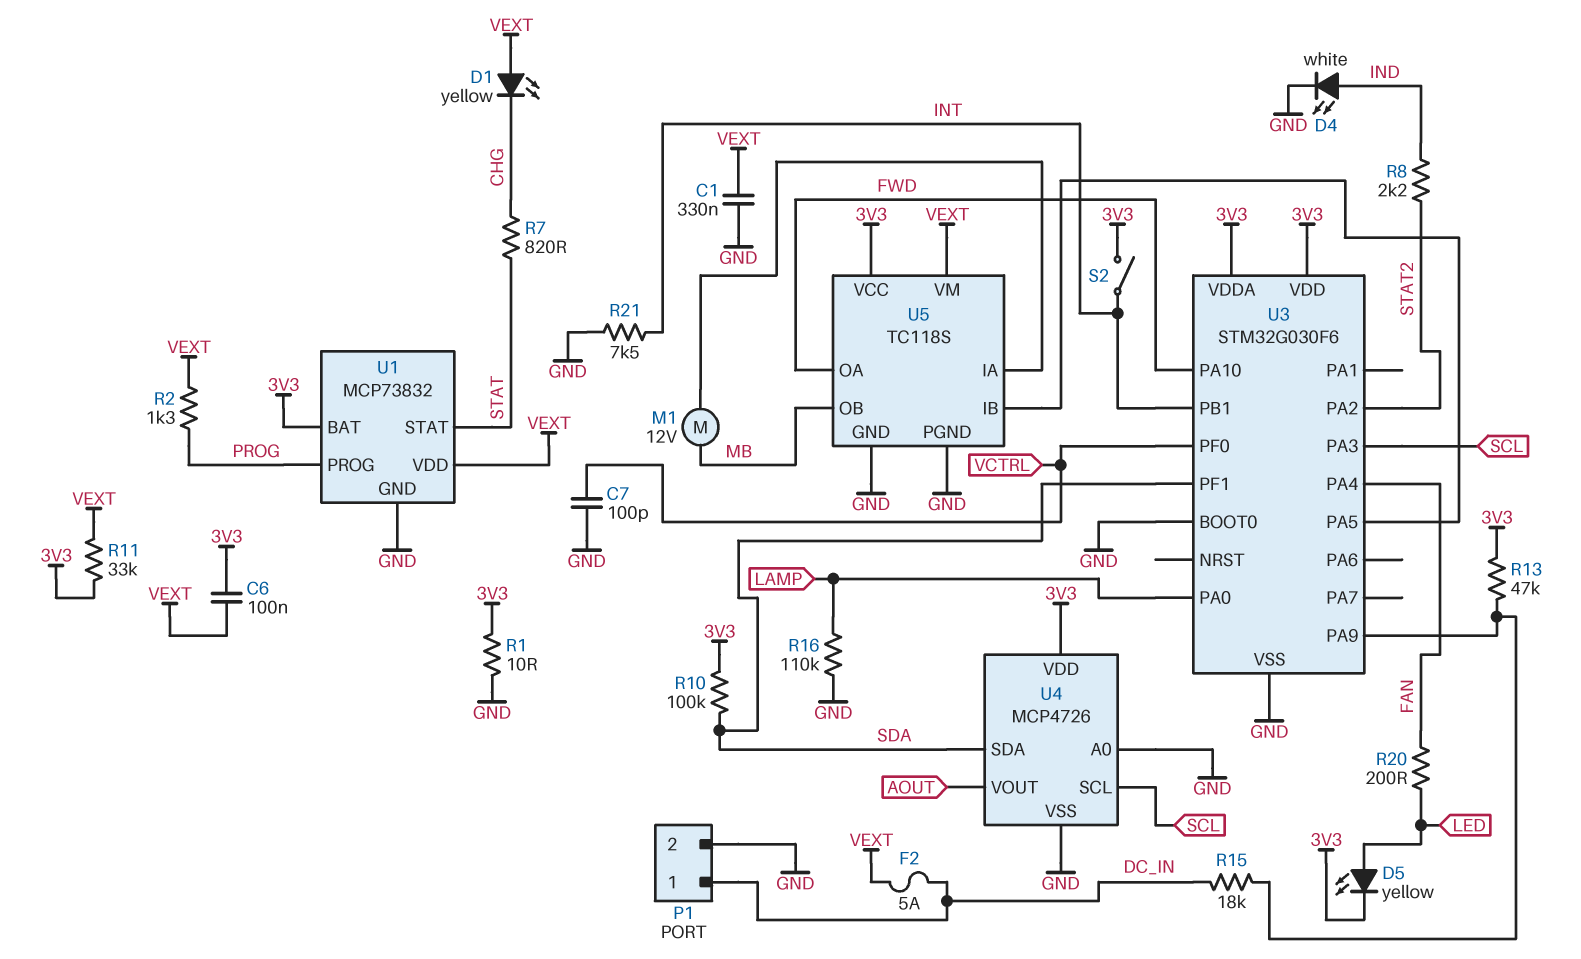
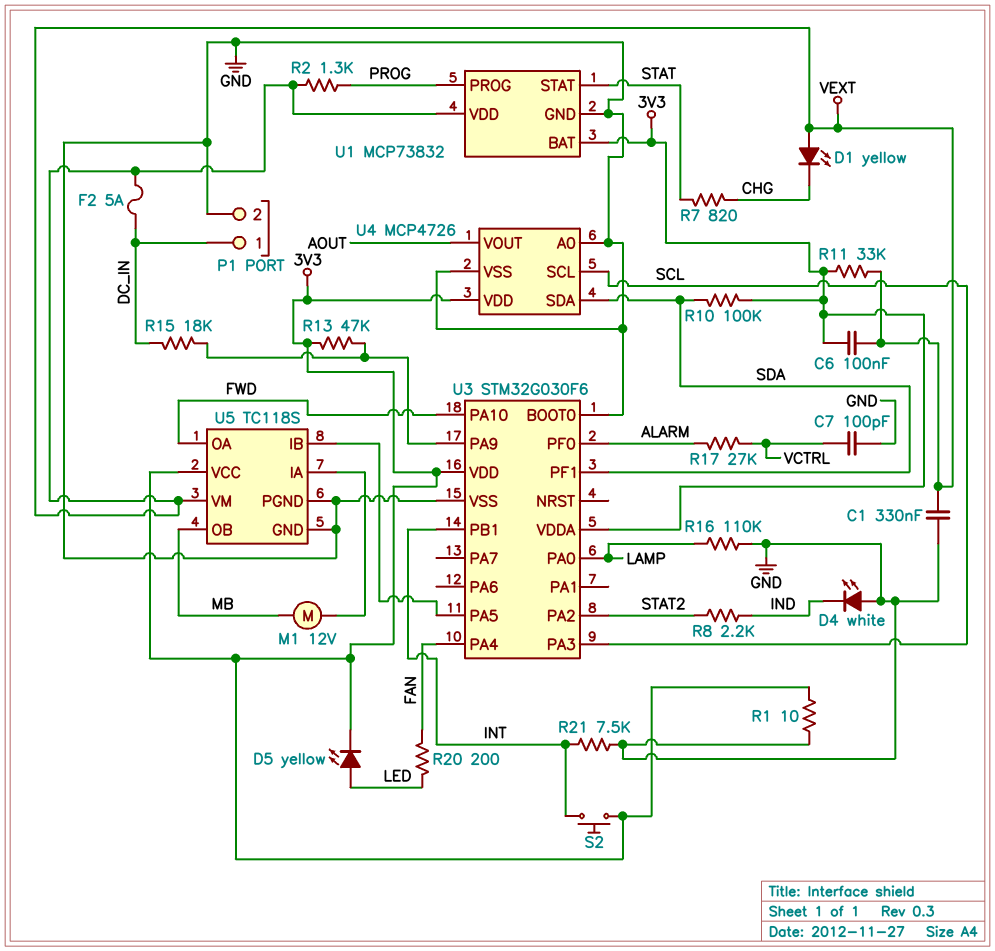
D4: LED white (A IND, K GND) -> LED white (A GND, K IND)
R17: none -> 27k (ALARM, VCTRL)
S2: switch (3V3, INT) -> button (3V3, INT)
U3 pin PF0: VCTRL -> ALARM

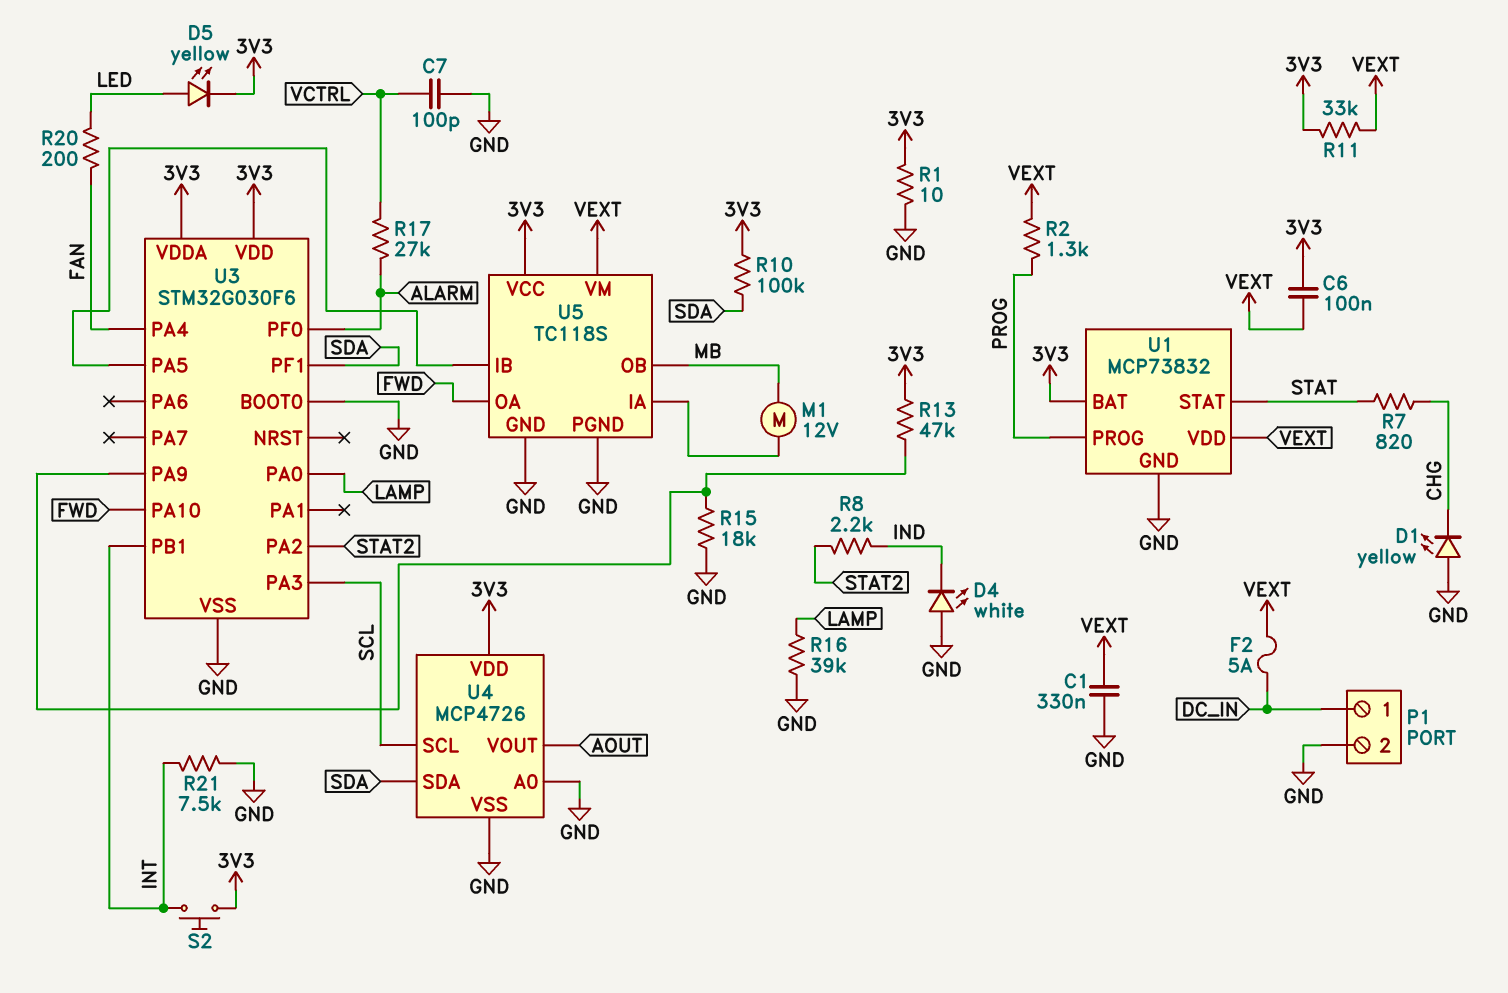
D1: LED yellow (A VEXT, K CHG) -> LED yellow (A GND, K CHG)
R15: 18k (DC_IN, U3/PA9) -> 18k (GND, U3/PA9)
R16: 110k (GND, LAMP) -> 39k (GND, LAMP)

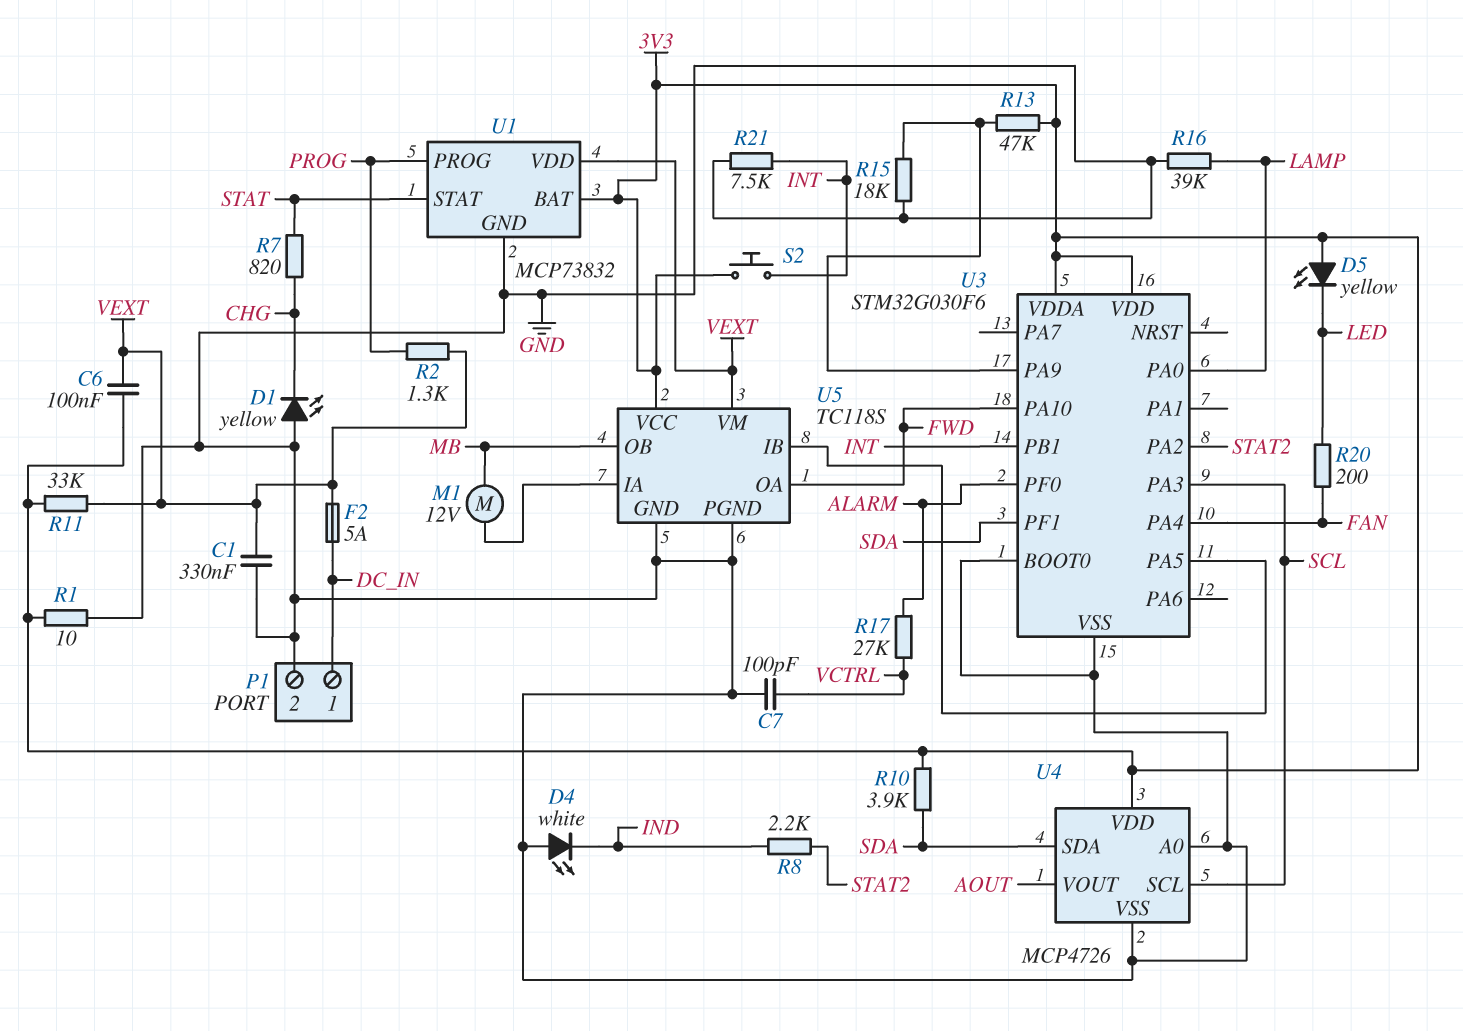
D5: LED yellow (A LED, K 3V3) -> LED yellow (A 3V3, K LED)
R10: 100k (3V3, SDA) -> 3.9k (3V3, SDA)

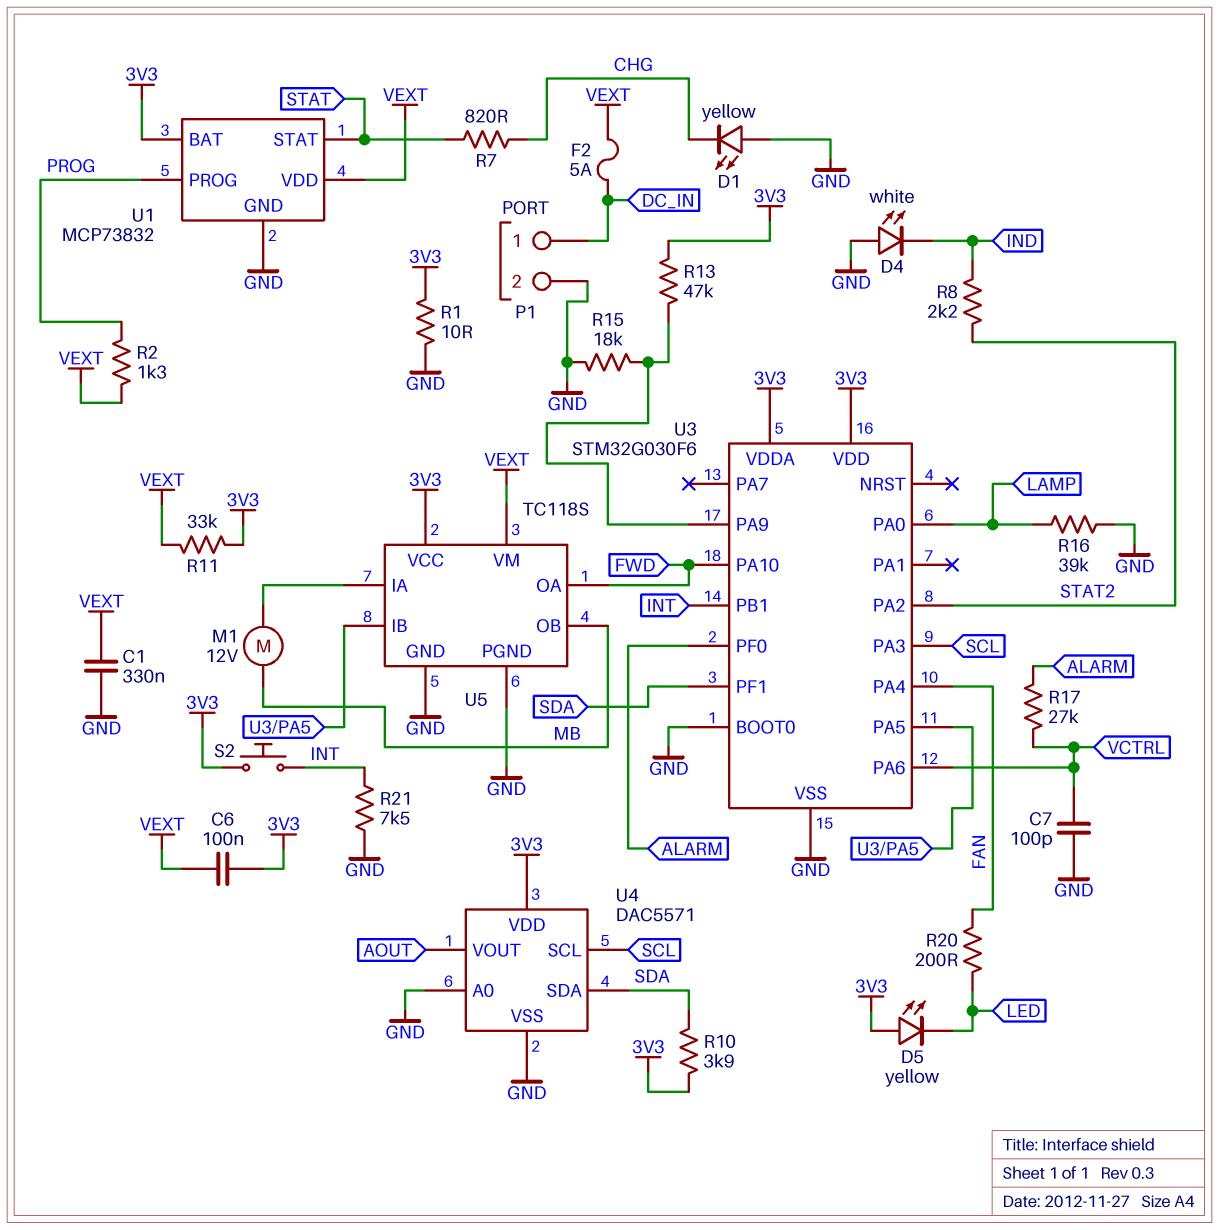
U3 pin PA6: none -> VCTRL
U4: MCP4726 -> DAC5571

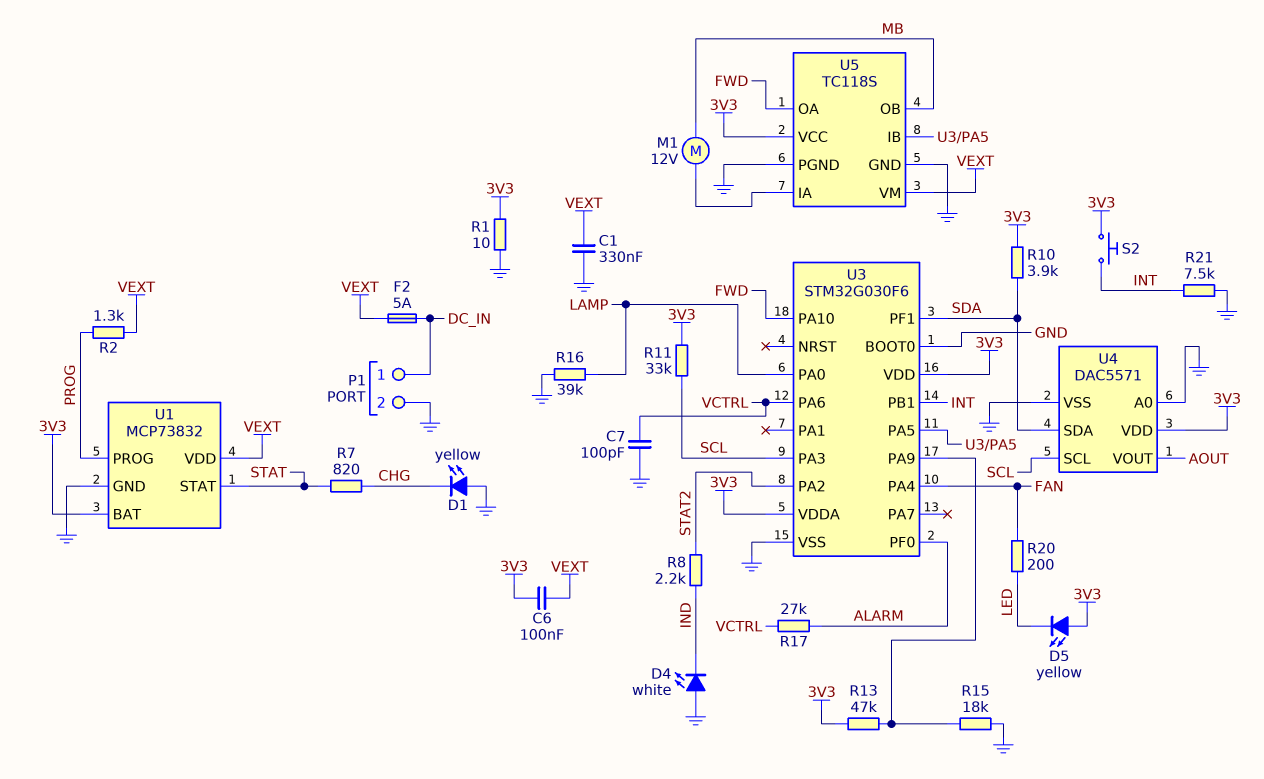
R11: 33k (3V3, VEXT) -> 33k (3V3, SCL)

